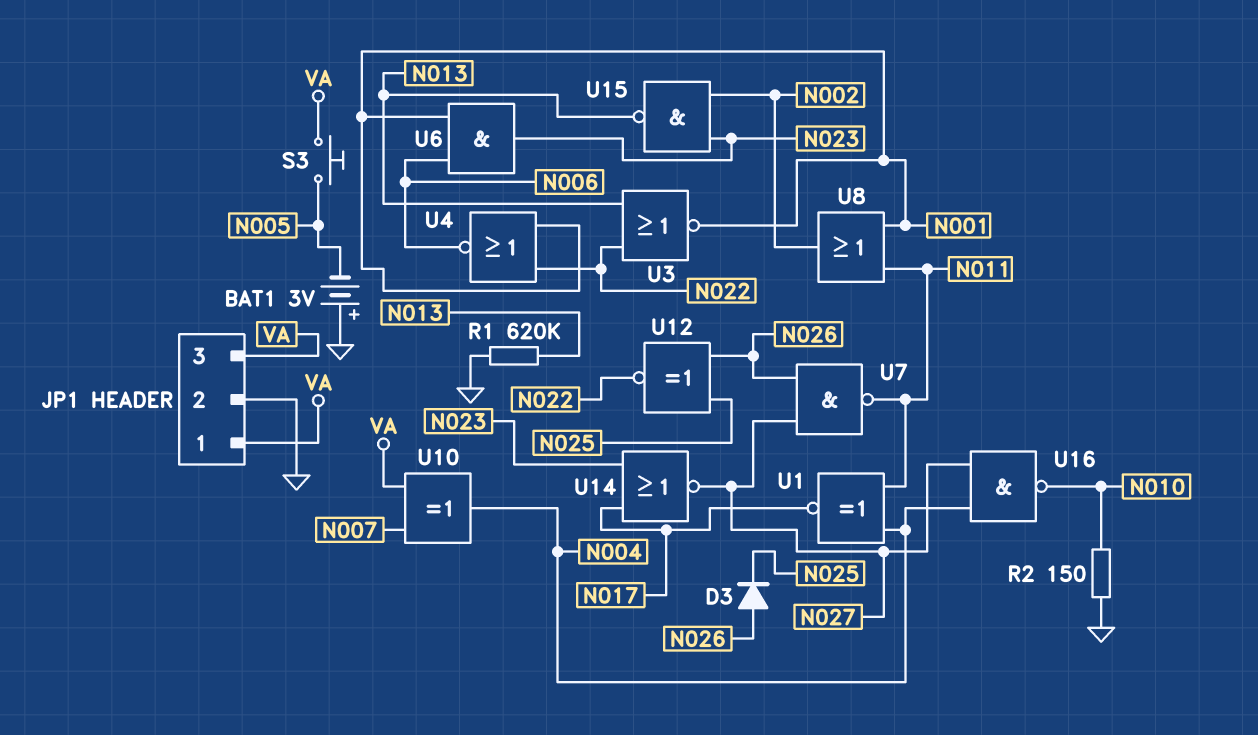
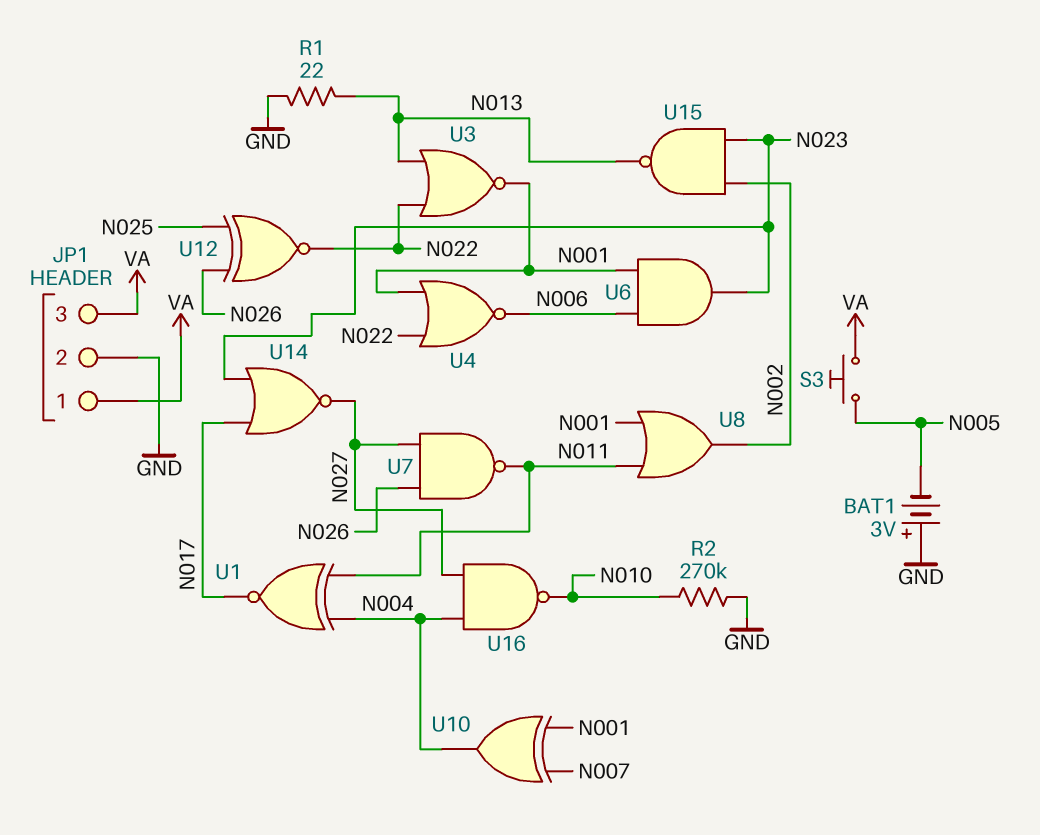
D3: diode (A N026, K N025) -> none
R1: 620k (GND, N013) -> 22 (GND, N013)
R2: 150 (GND, N010) -> 270k (GND, N010)
U10: XOR (in N007, in VA, out N004) -> XOR (in N001, in N007, out N004)

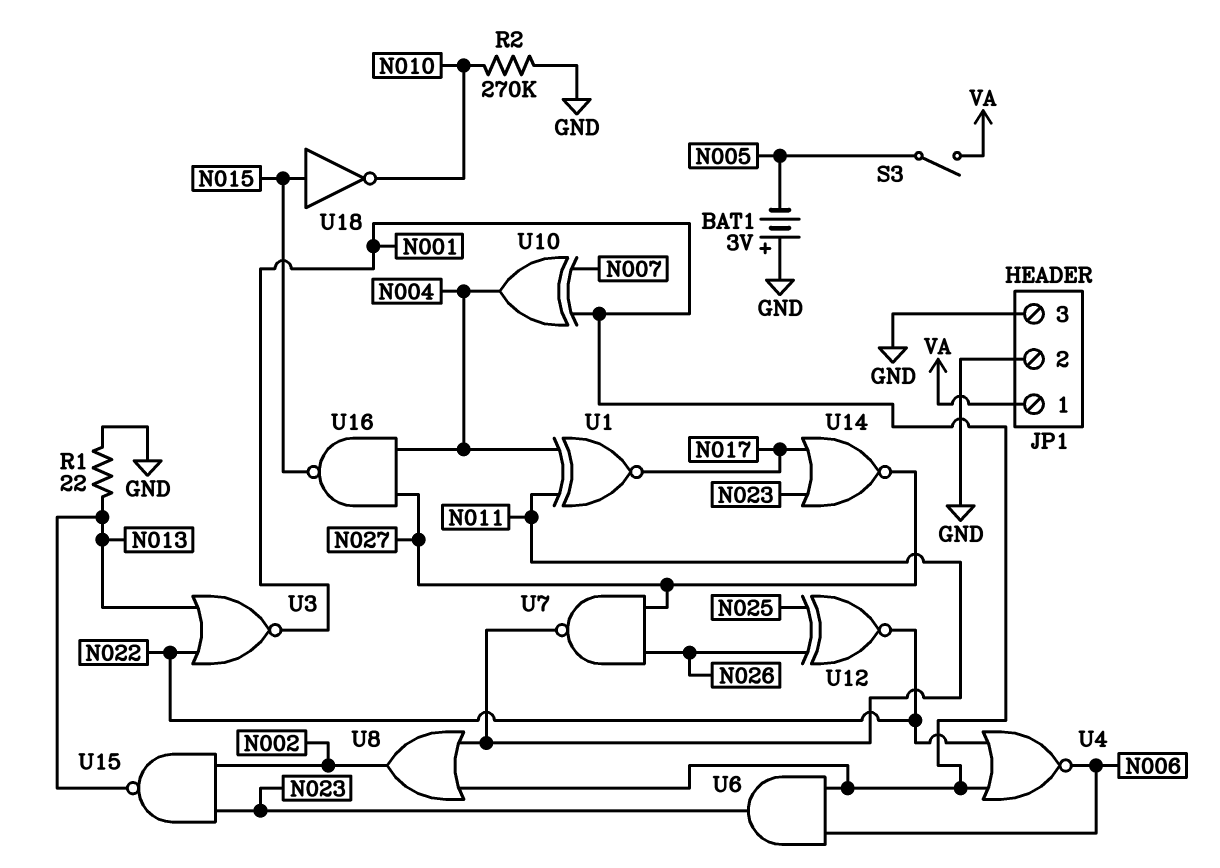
JP1 pin 3: VA -> GND
S3: button (N005, VA) -> switch (N005, VA)
U16: NAND (in N004, in N027, out N010) -> NAND (in N004, in N027, out N015)
U18: none -> NOT (in N015, out N010)

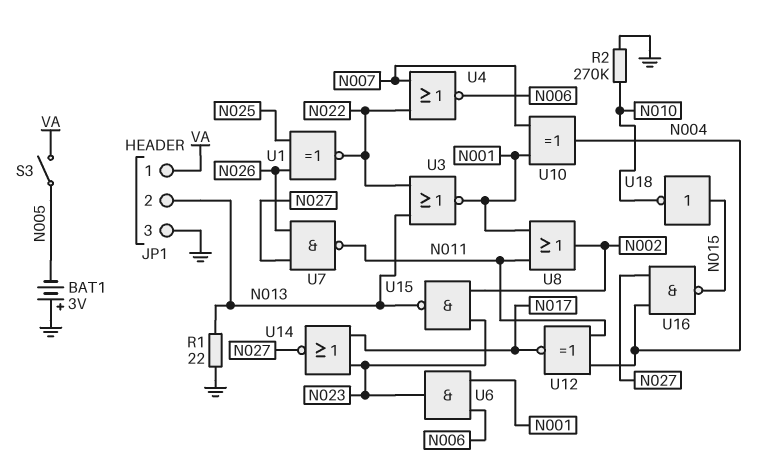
JP1 pin 2: GND -> N013
U1: XNOR (in N004, in N011, out N017) -> XNOR (in N025, in N026, out N022)
U4: NOR (in N001, in N022, out N006) -> NOR (in N007, in N022, out N006)
U12: XNOR (in N025, in N026, out N022) -> XNOR (in N004, in N011, out N017)

